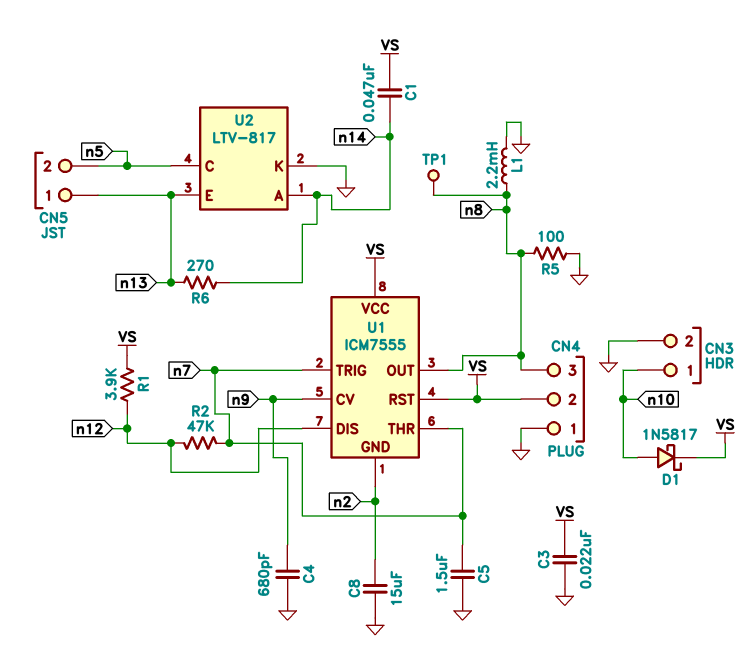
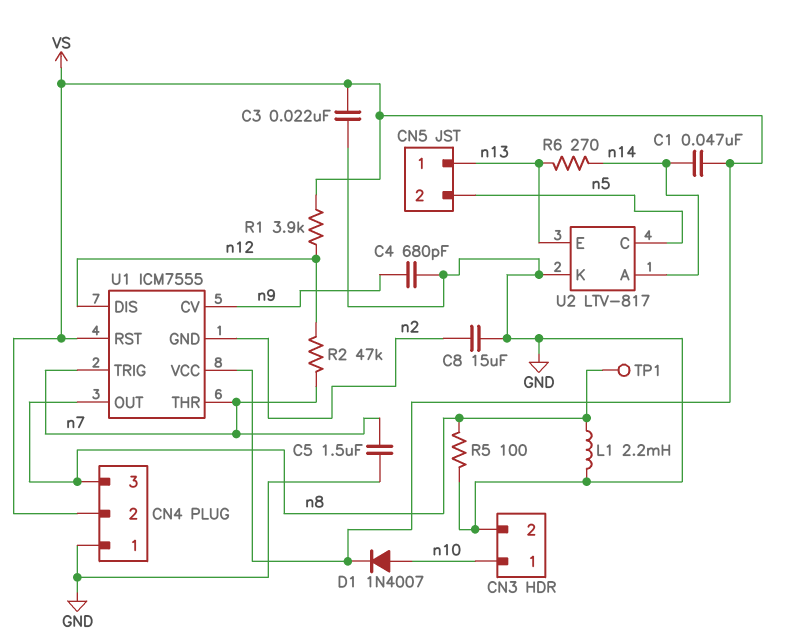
D1: schottky 1N5817 (A n10, K VS) -> diode 1N4007 (A n10, K VS)

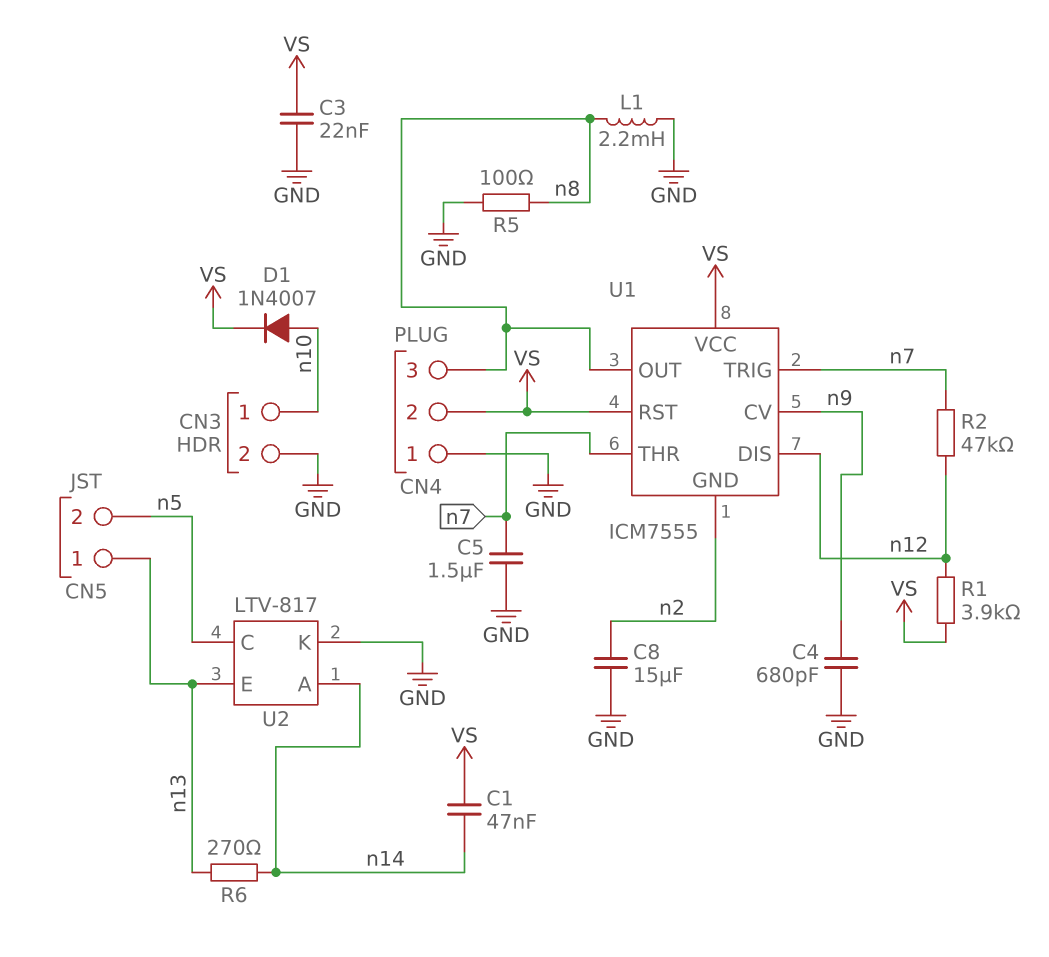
TP1: test point (n8) -> none

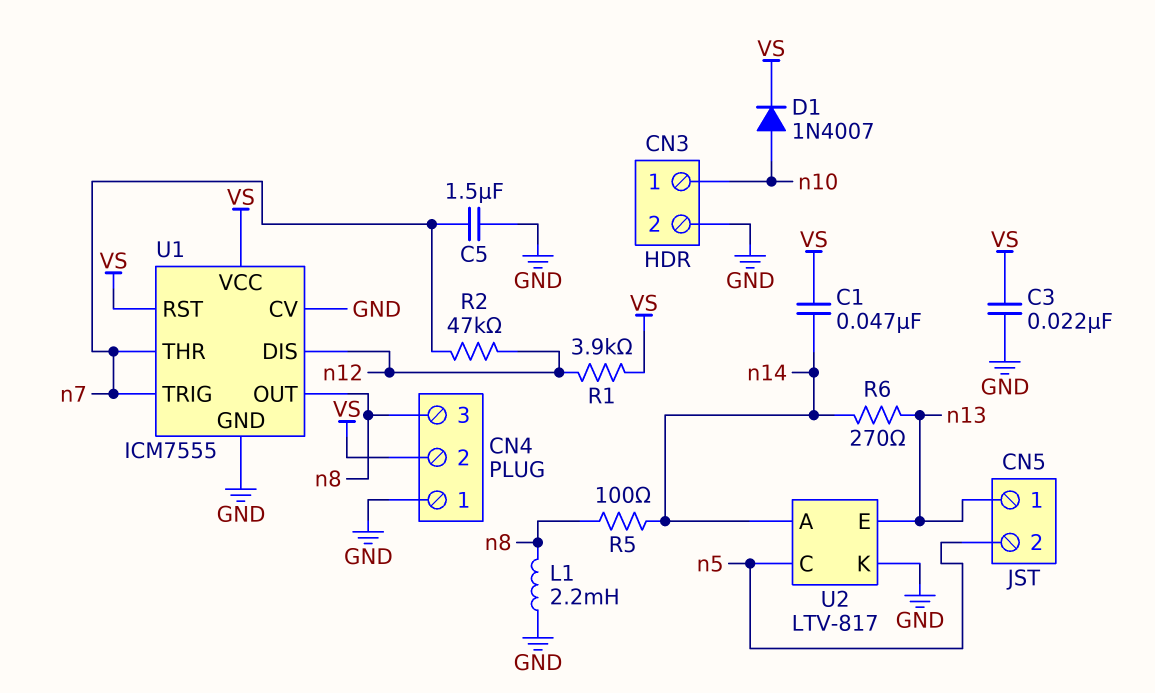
C4: 680pF (GND, n9) -> none
C8: 15uF (GND, n2) -> none
R5: 100 (GND, n8) -> 100 (n8, n14)
U1 pin CV: n9 -> GND
U1 pin GND: n2 -> GND

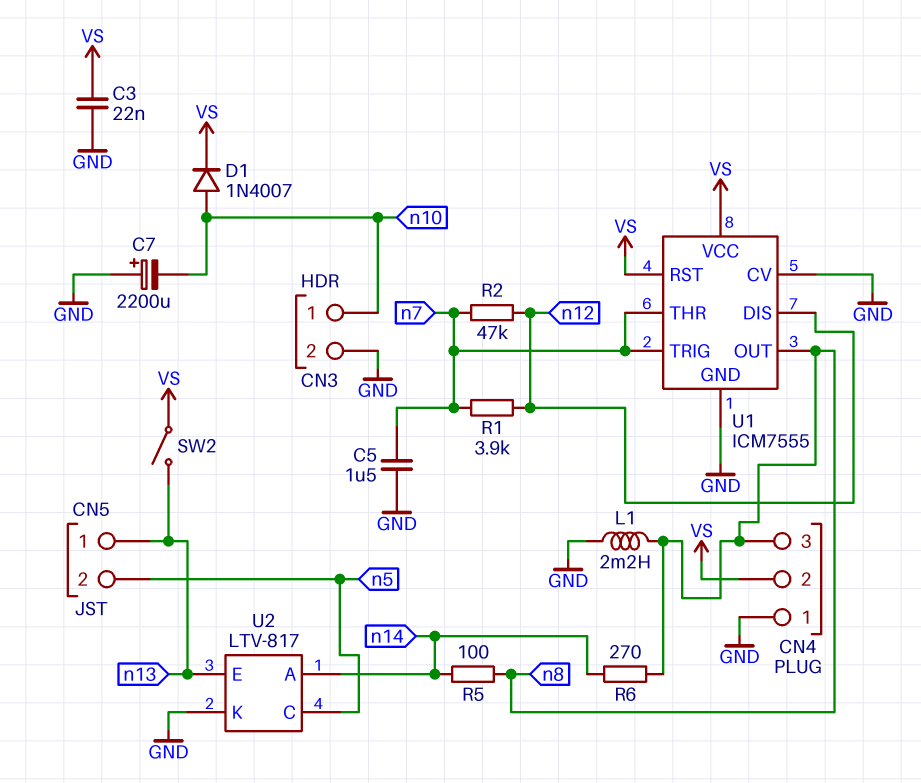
C1: 47nF (VS, n14) -> none
C7: none -> 2200uF (plus GND, minus n10)
R1: 3.9k (VS, n12) -> 3.9k (n7, n12)
R6: 270 (n13, n14) -> 270 (n8, n14)
SW2: none -> switch (VS, n13)

